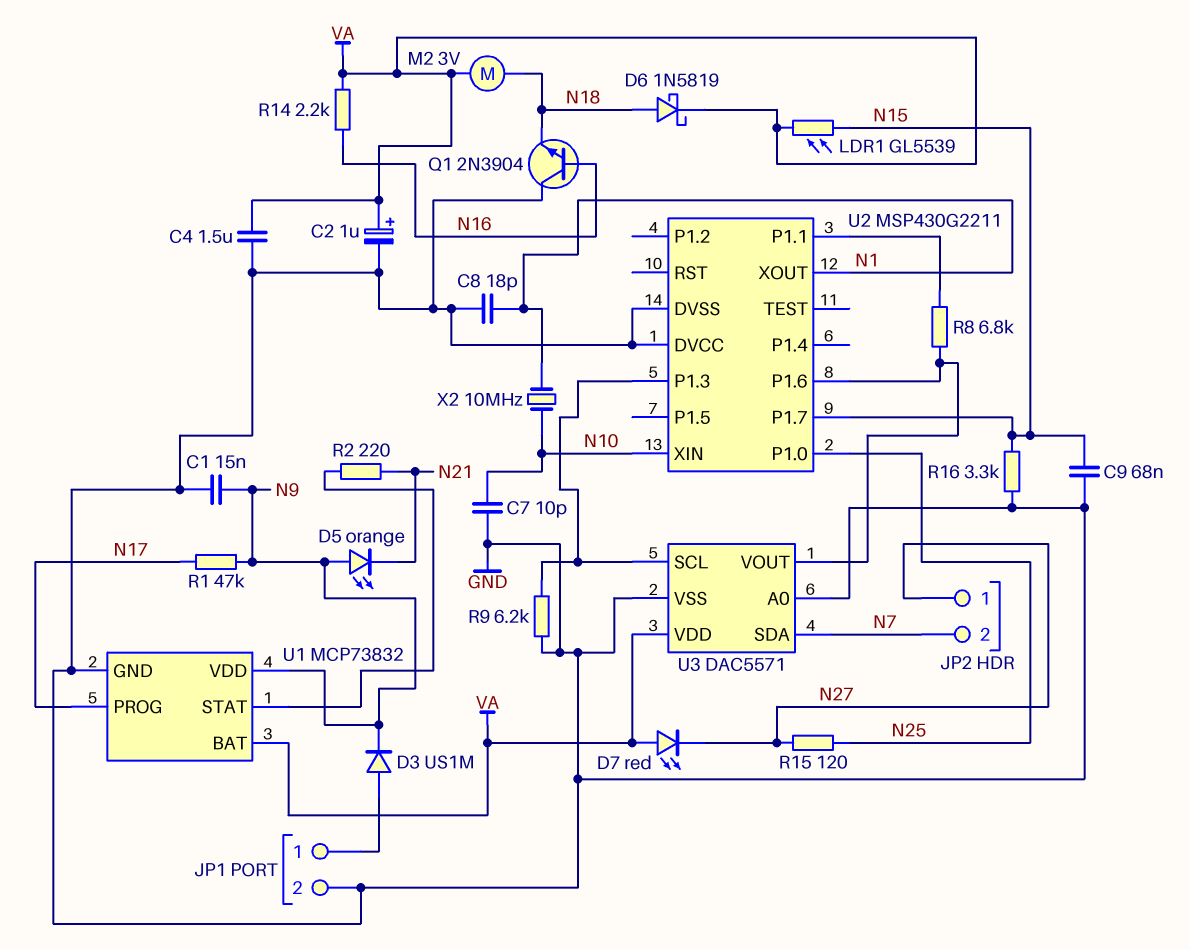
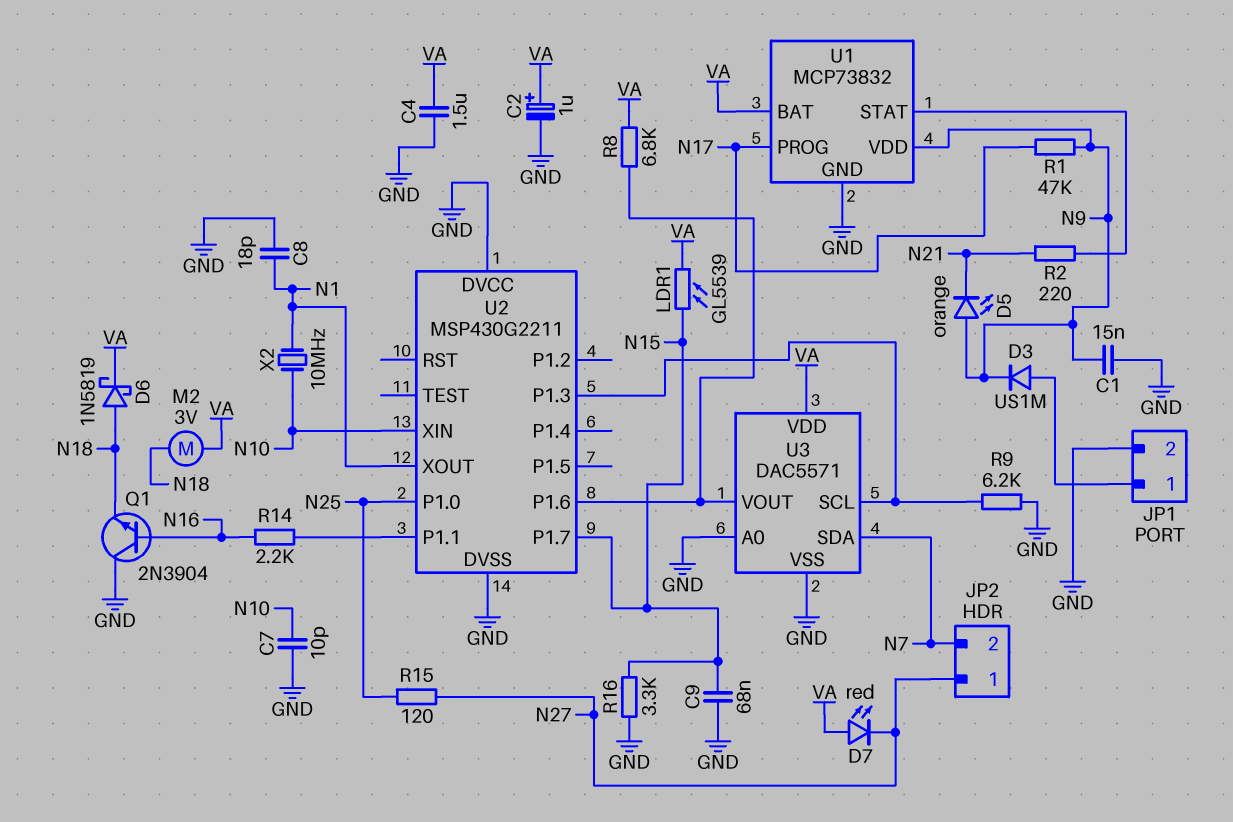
R8: 6.8k (U2/P1.1, U2/P1.6) -> 6.8k (U2/P1.6, VA)
R14: 2.2k (N16, VA) -> 2.2k (N16, U2/P1.1)

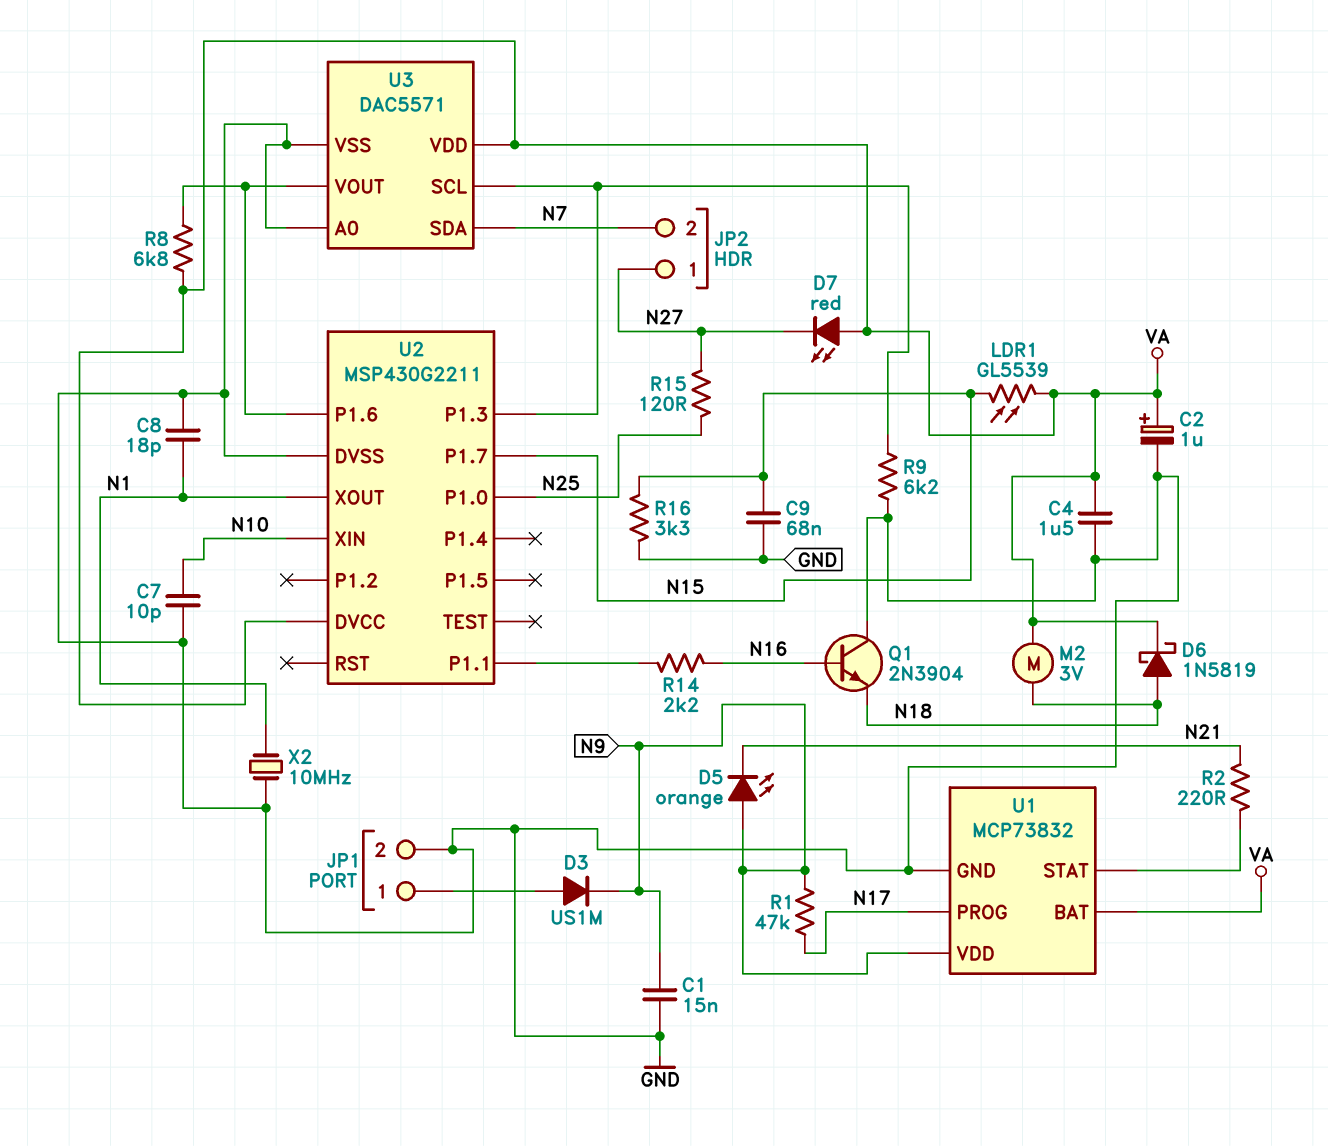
U2 pin DVCC: GND -> VA
X2: 10MHz (N1, N10) -> 10MHz (GND, N1)

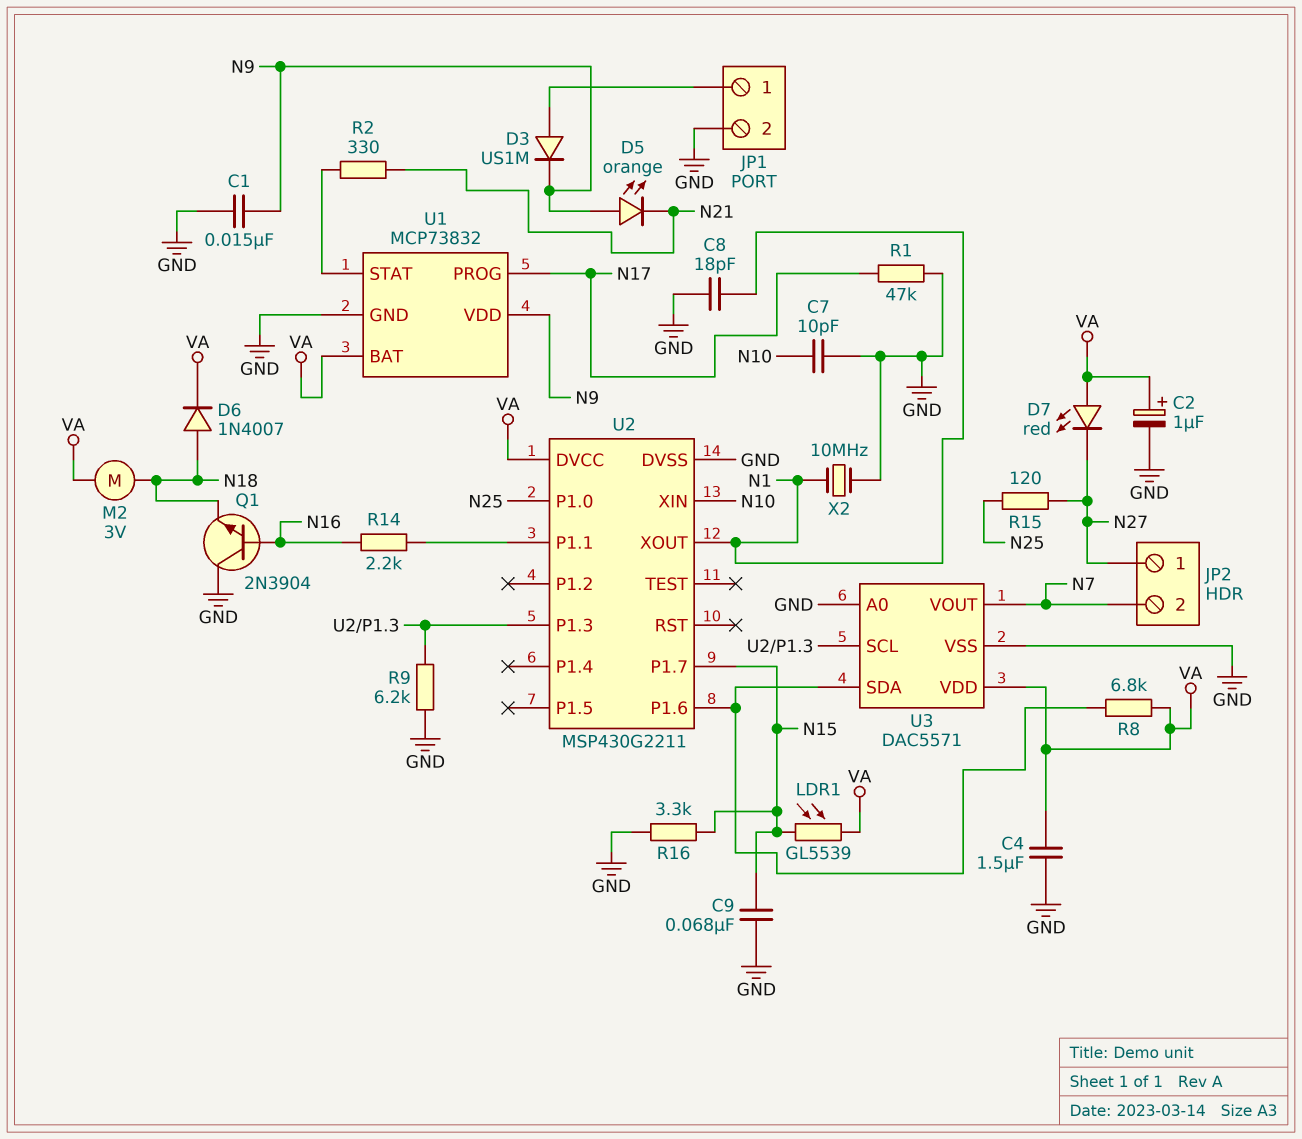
D6: schottky 1N5819 (A N18, K VA) -> diode 1N4007 (A N18, K VA)
R1: 47k (N9, N17) -> 47k (GND, N17)
R2: 220 (N21, U1/STAT) -> 330 (N21, U1/STAT)
U3 pin SDA: N7 -> U2/P1.6
U3 pin VOUT: U2/P1.6 -> N7

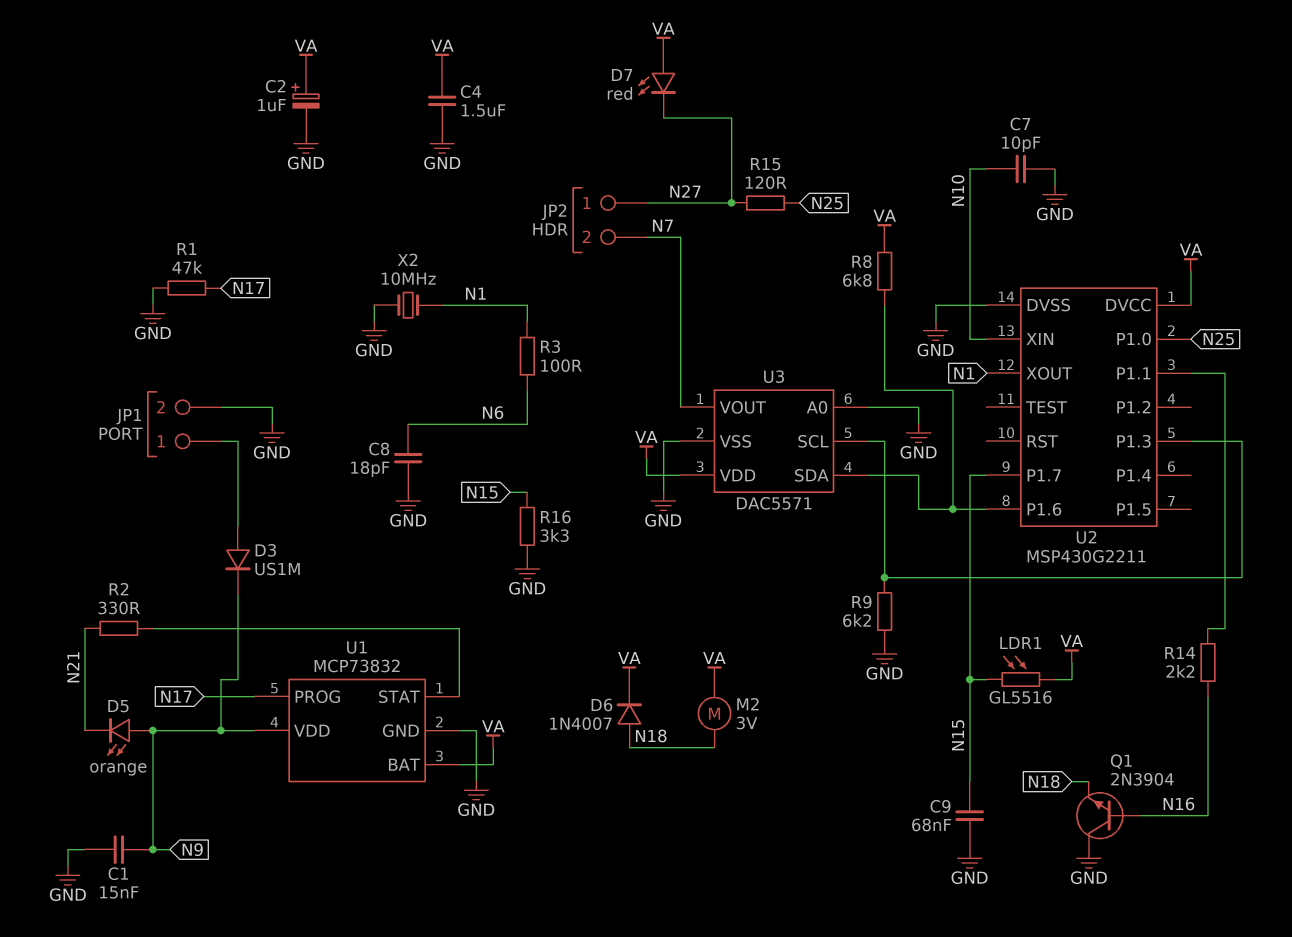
C8: 18pF (GND, N1) -> 18pF (GND, N6)
LDR1: GL5539 (N15, VA) -> GL5516 (N15, VA)
R3: none -> 100 (N1, N6)

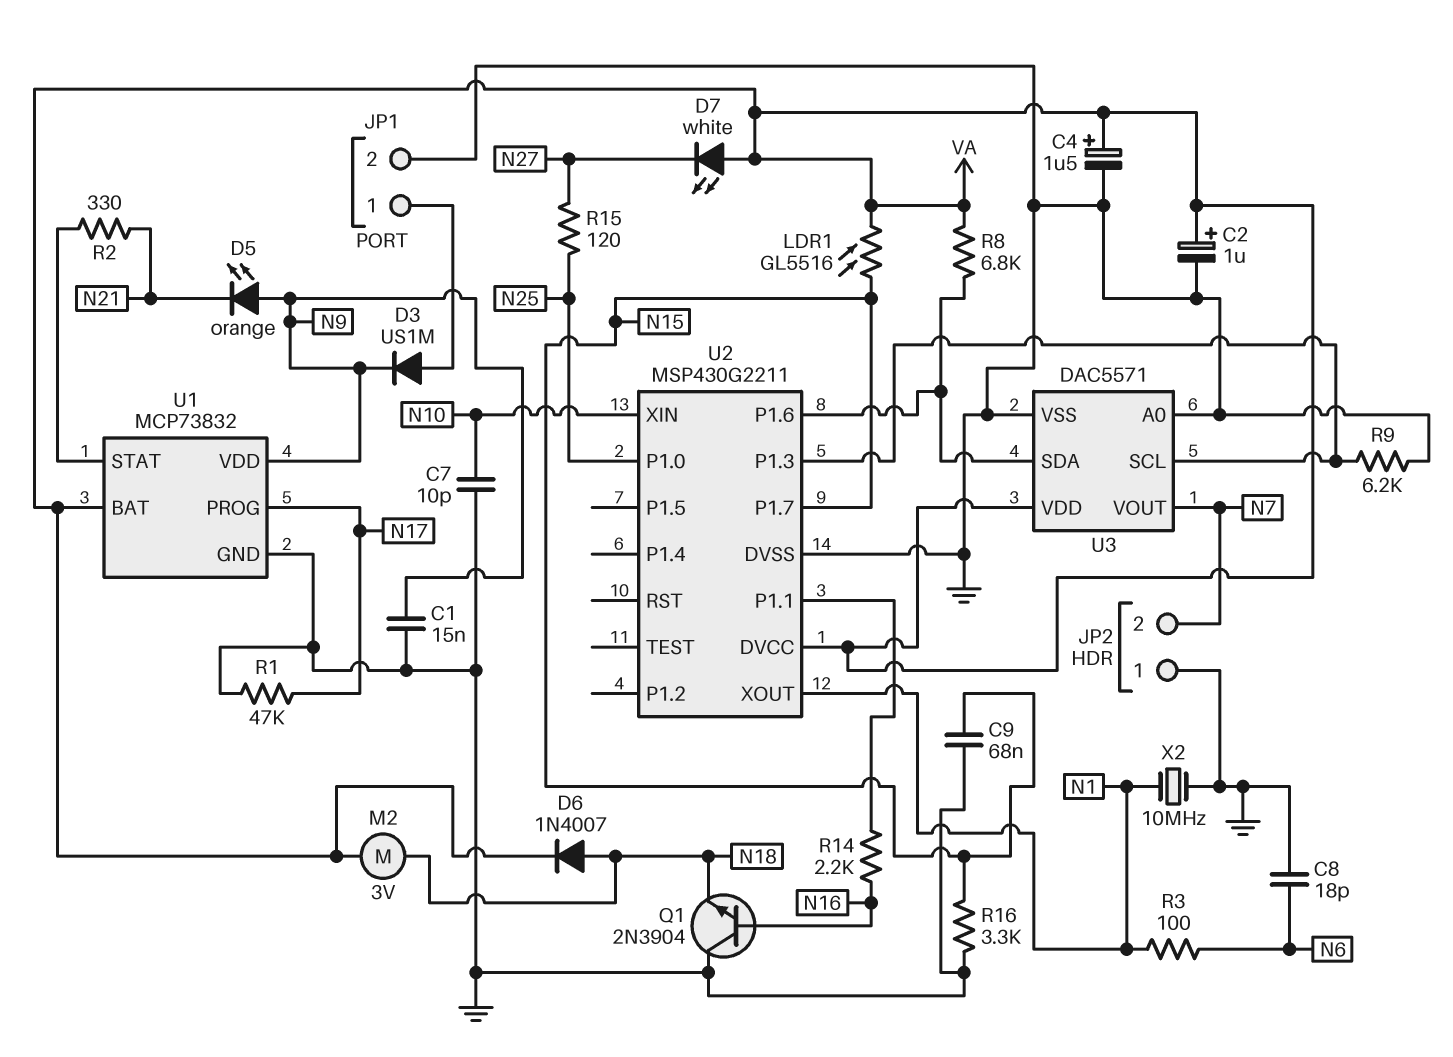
C4: 1.5uF (GND, VA) -> 1.5uF (plus VA, minus GND)
D7: LED red (A VA, K N27) -> LED white (A VA, K N27)
JP2 pin 1: N27 -> GND

